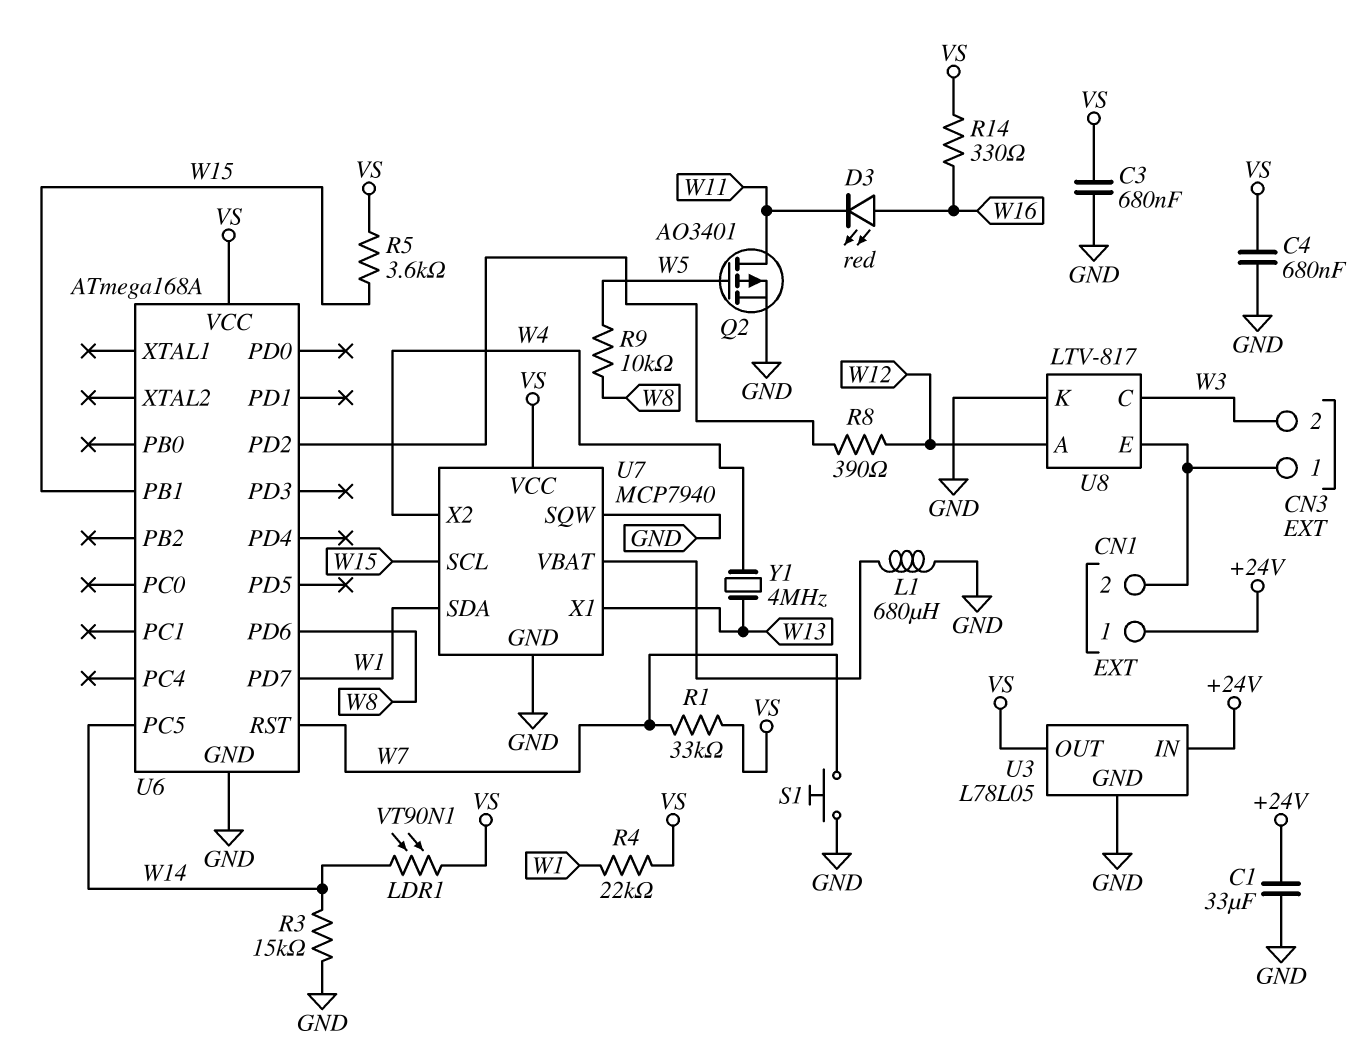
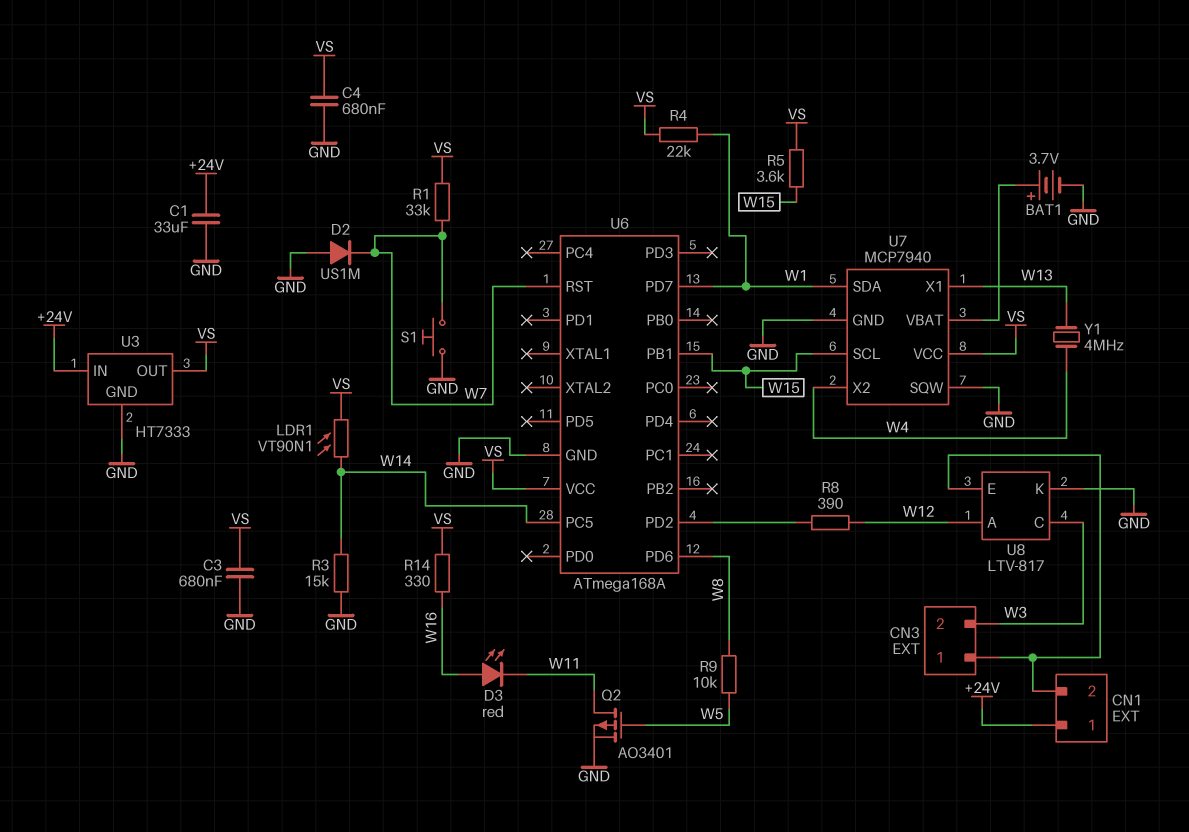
BAT1: none -> 3.7V (plus U7/VBAT, minus GND)
D2: none -> diode US1M (A GND, K W7)
L1: 680uH (GND, U7/VBAT) -> none
U3: L78L05 -> HT7333

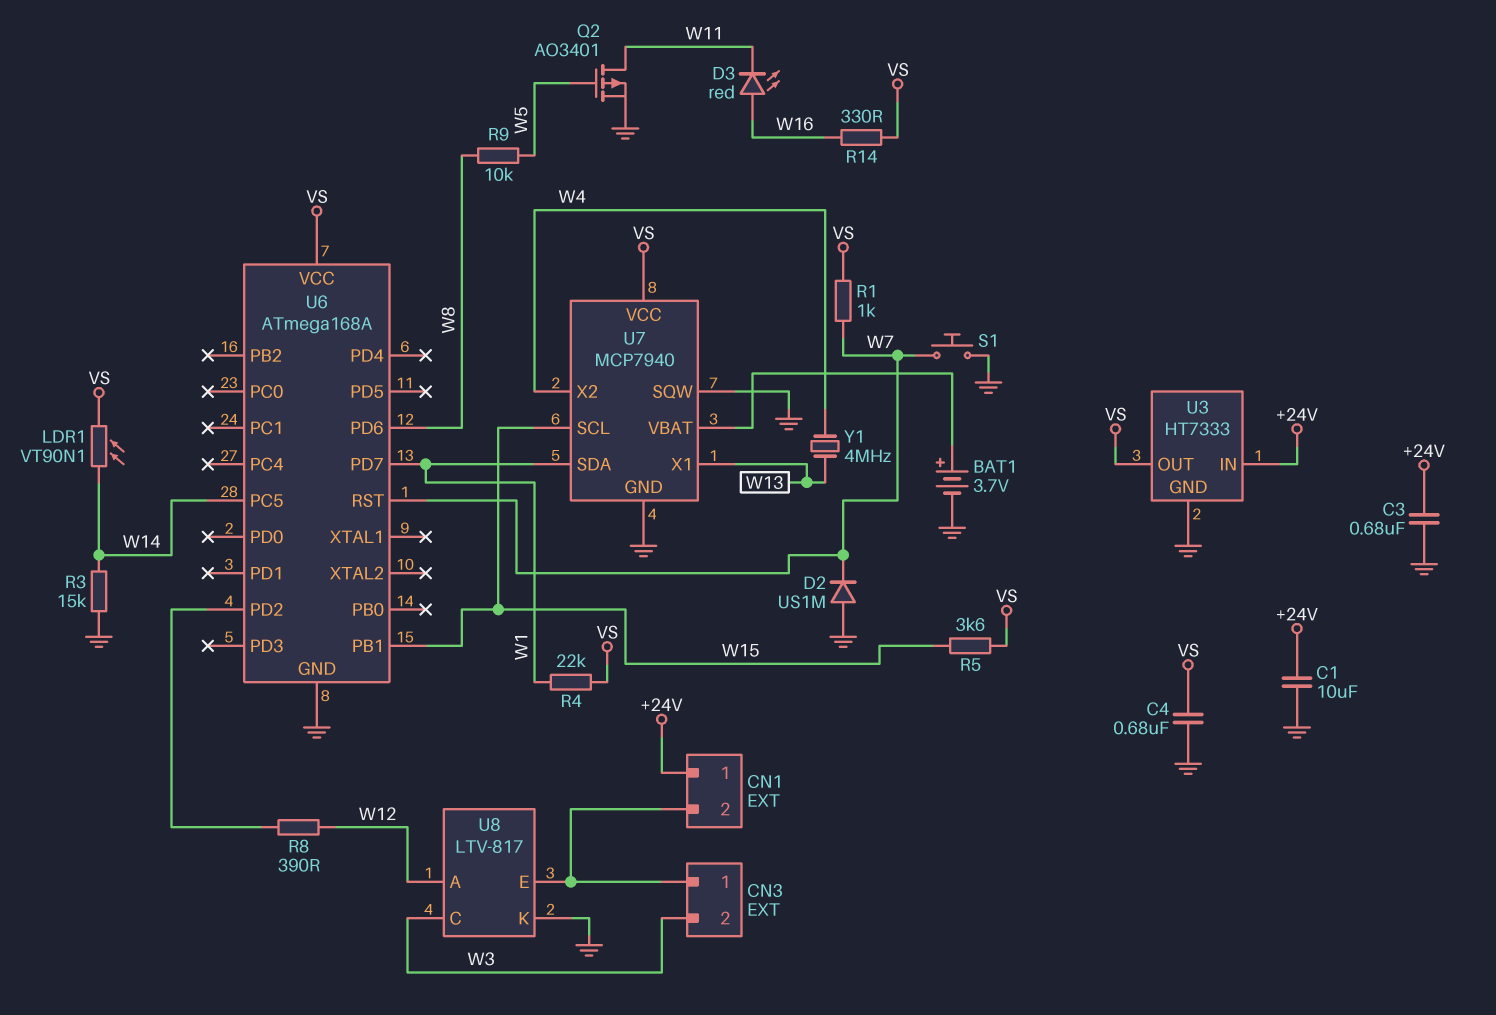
C1: 33uF (+24V, GND) -> 10uF (+24V, GND)
C3: 680nF (GND, VS) -> 680nF (+24V, GND)
R1: 33k (VS, W7) -> 1k (VS, W7)

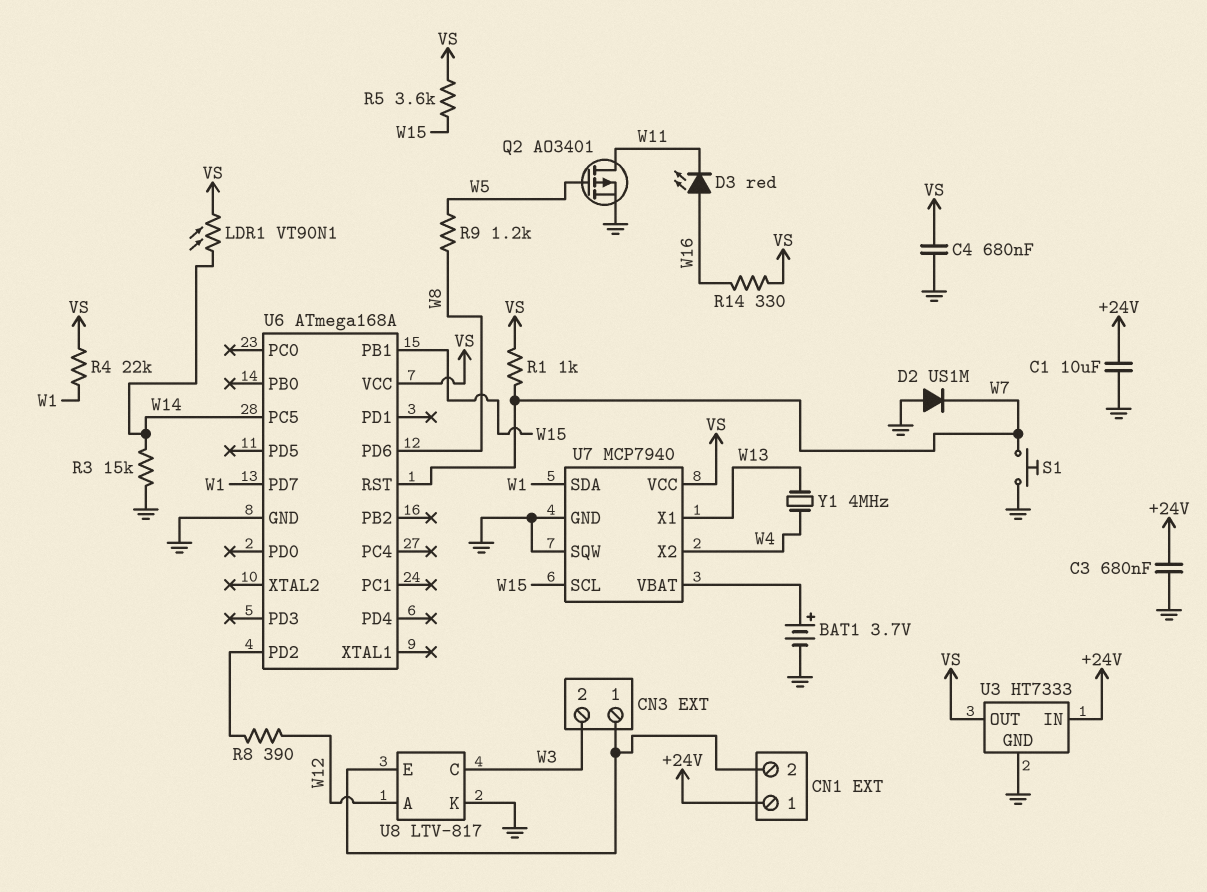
R9: 10k (W5, W8) -> 1.2k (W5, W8)

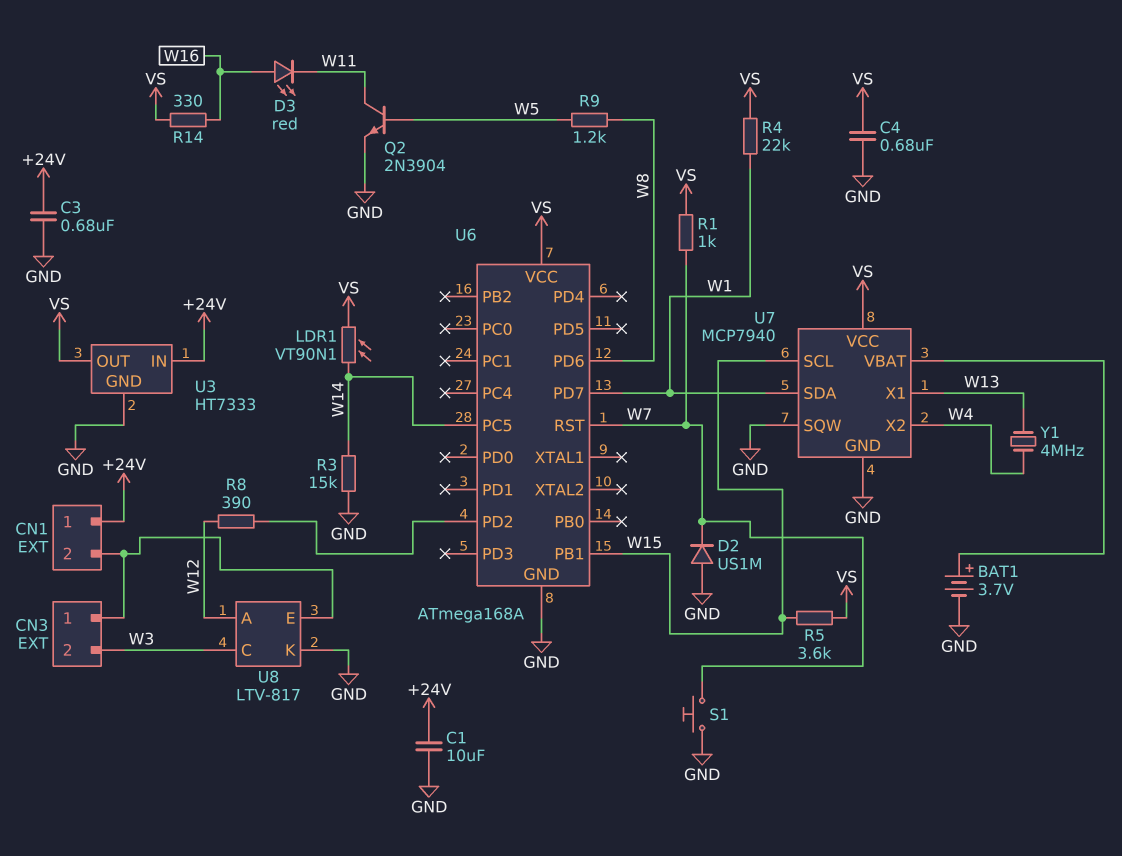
Q2: PMOS AO3401 (G W5, D W11, S GND) -> NPN 2N3904 (B W5, C W11, E GND)

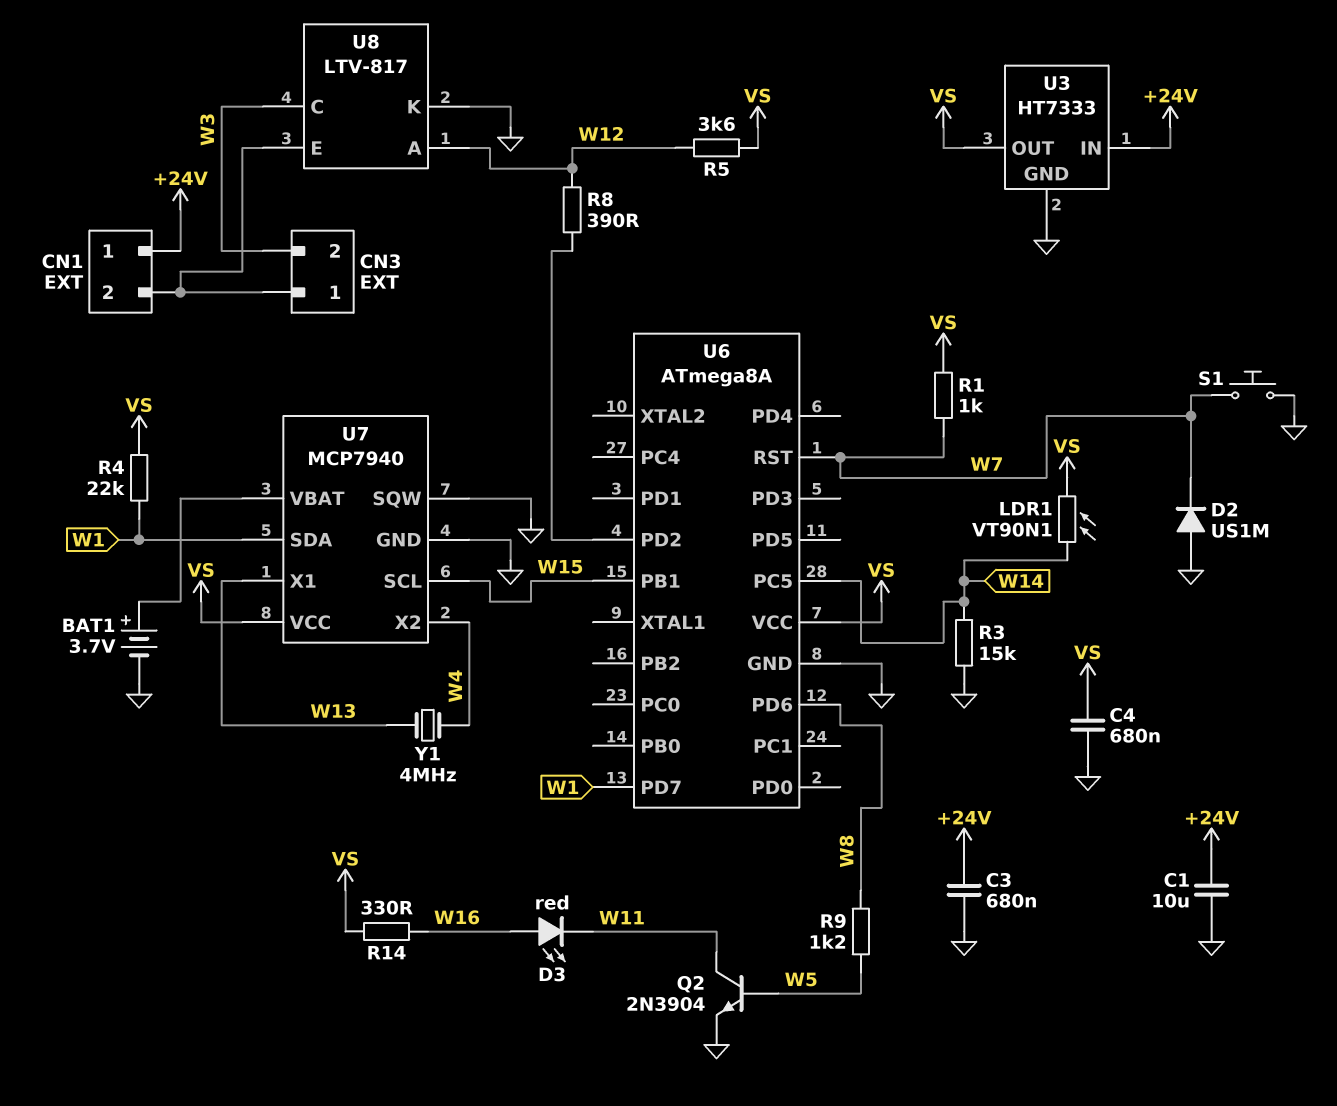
R5: 3.6k (VS, W15) -> 3.6k (VS, W12)
U6: ATmega168A -> ATmega8A

